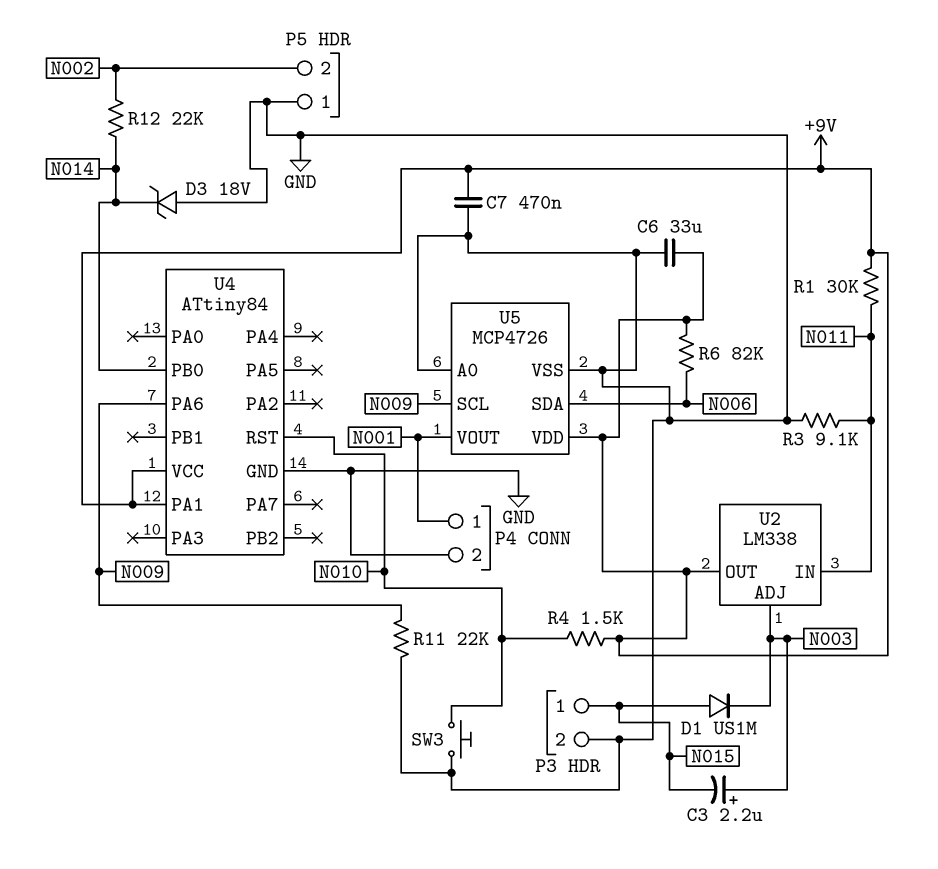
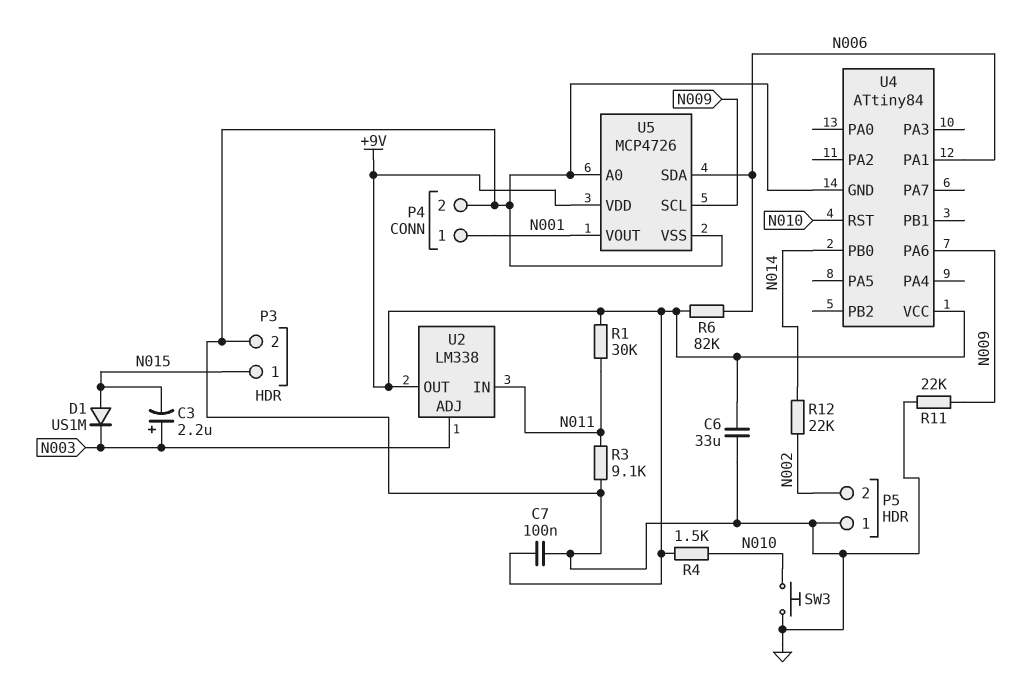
C7: 470nF (+9V, GND) -> 100nF (+9V, GND)
D3: zener 18V (A GND, K N014) -> none
U4 pin PA1: +9V -> N006

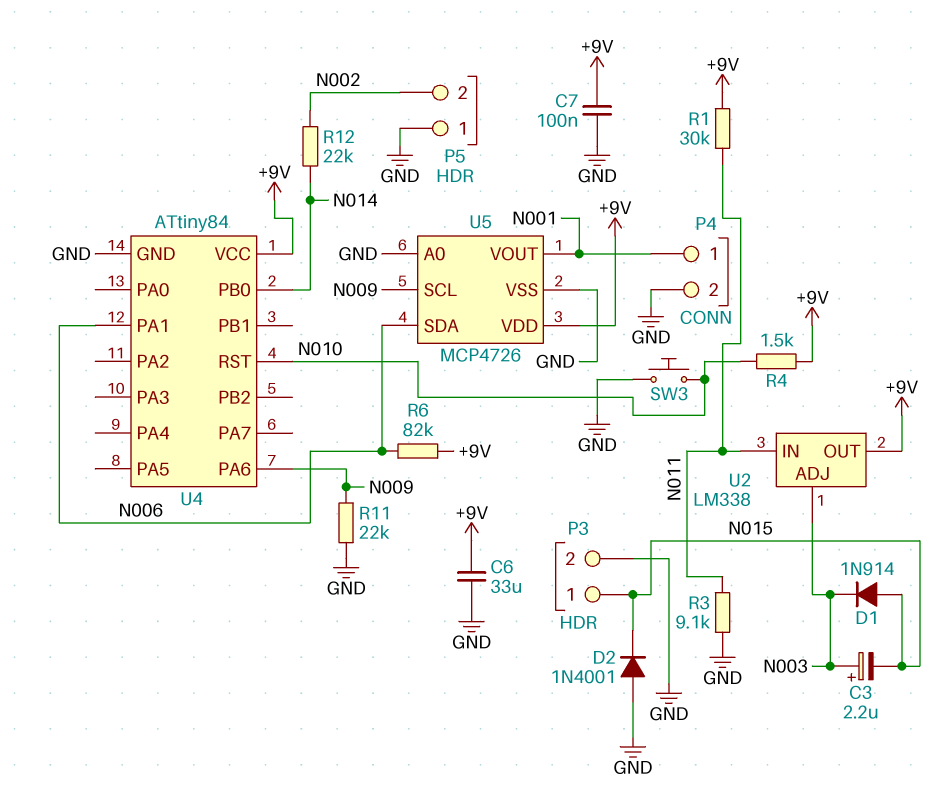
D1: diode US1M (A N015, K N003) -> diode 1N914 (A N015, K N003)
D2: none -> diode 1N4001 (A GND, K N015)

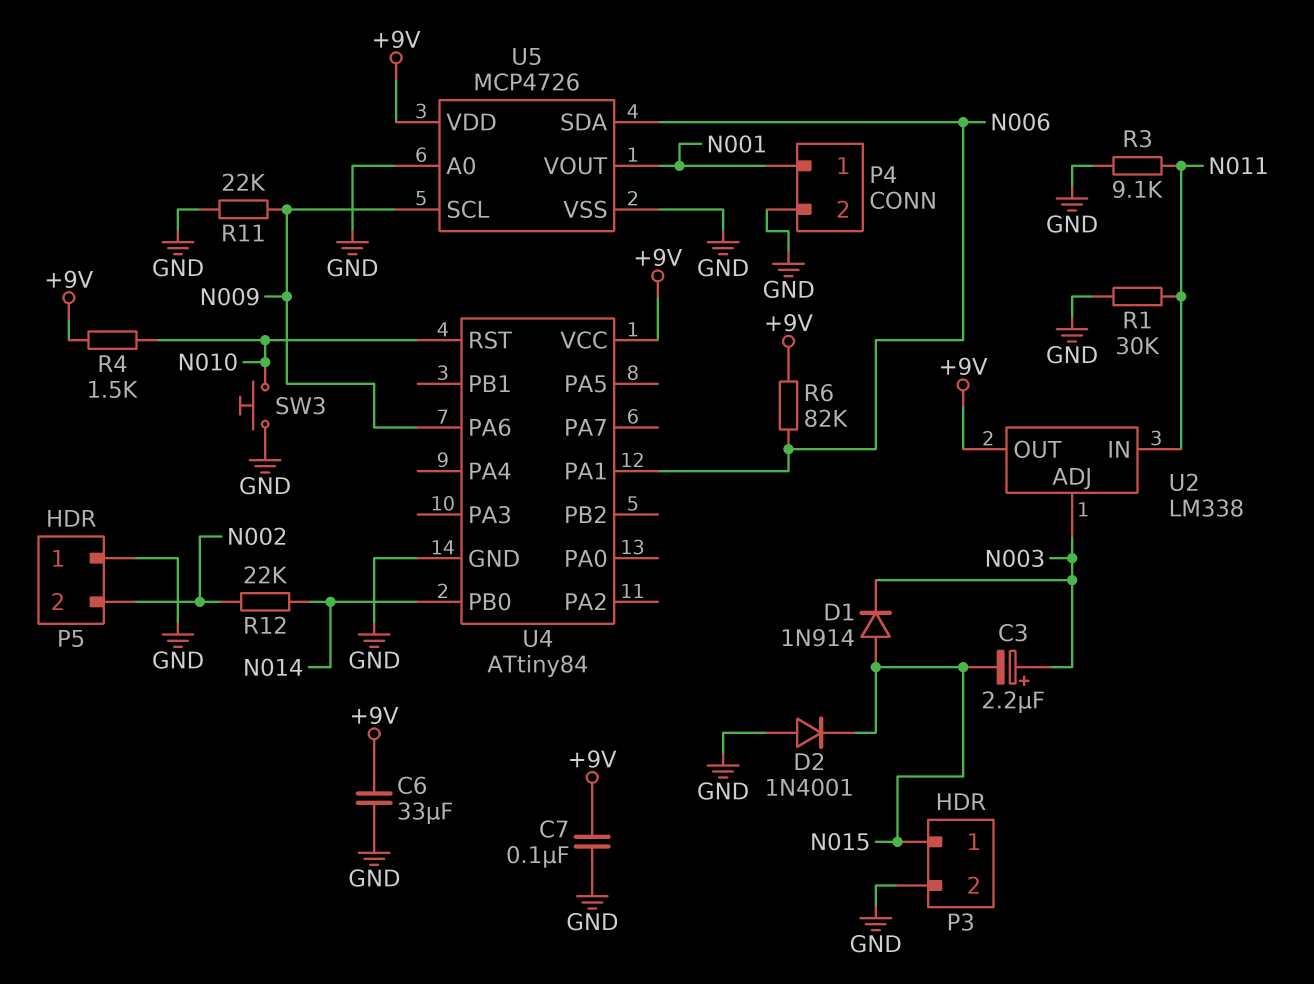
R1: 30k (+9V, N011) -> 30k (GND, N011)

